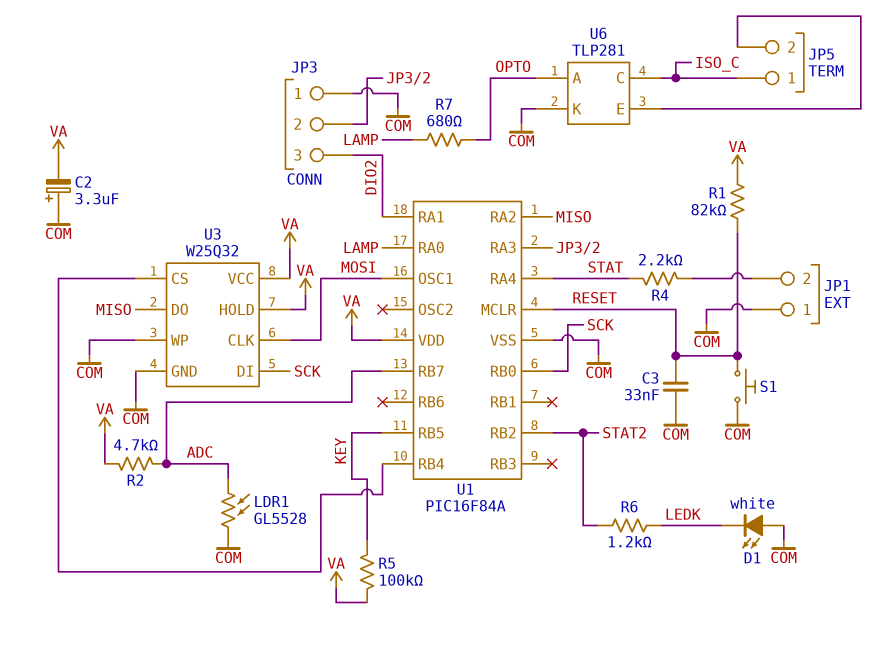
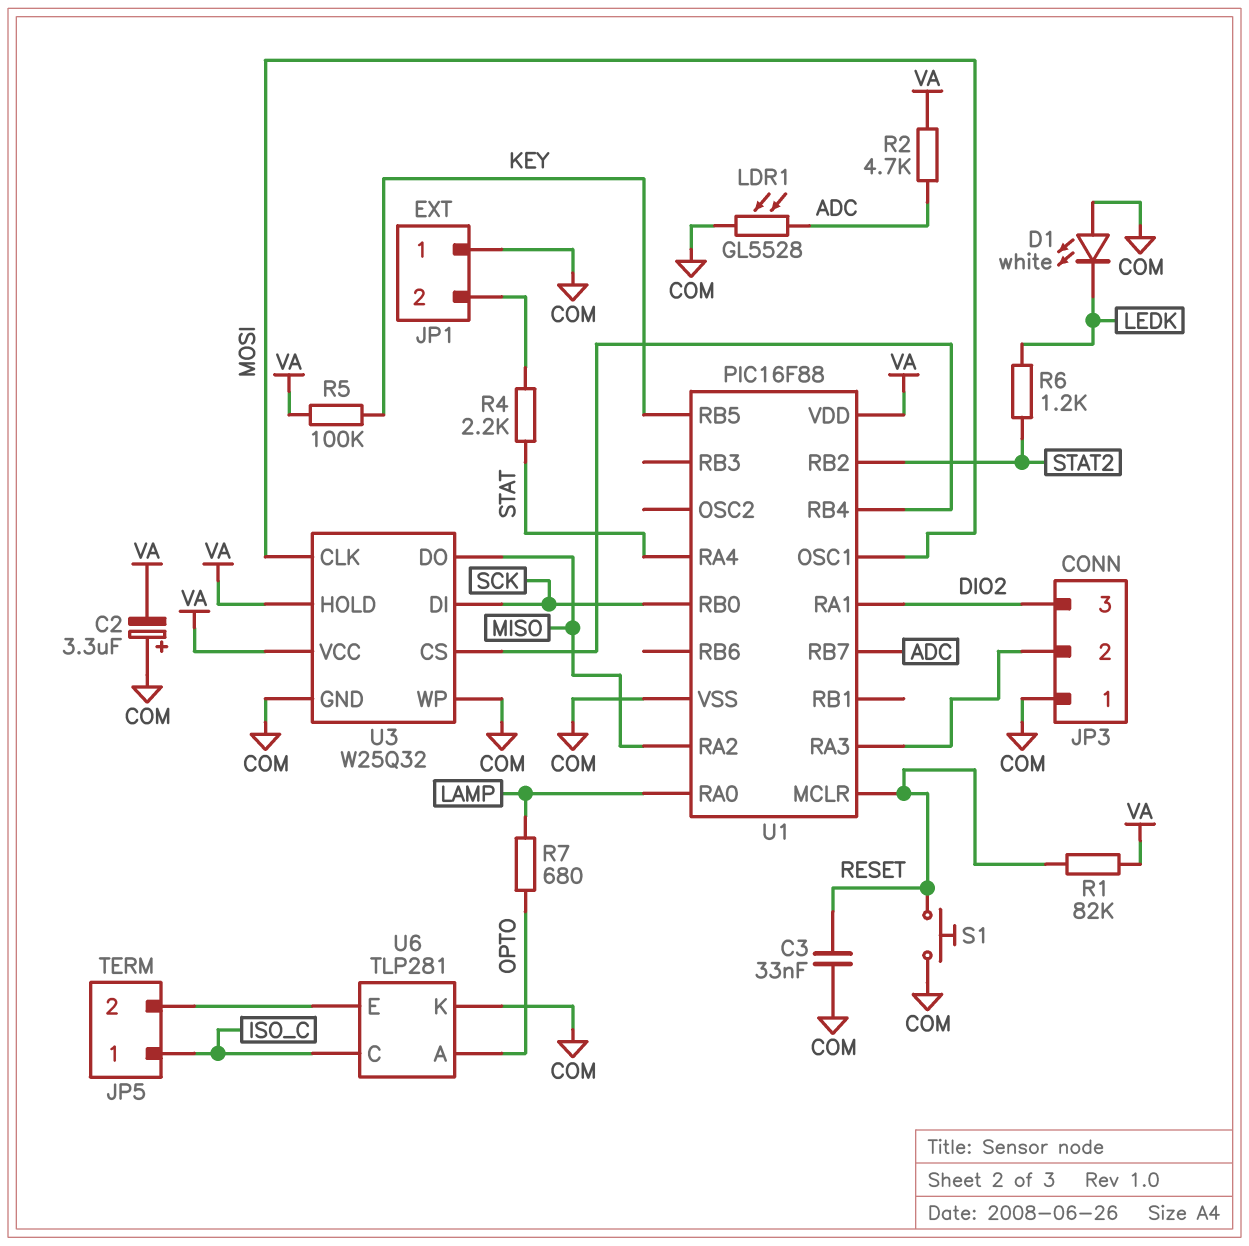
U1: PIC16F84A -> PIC16F88

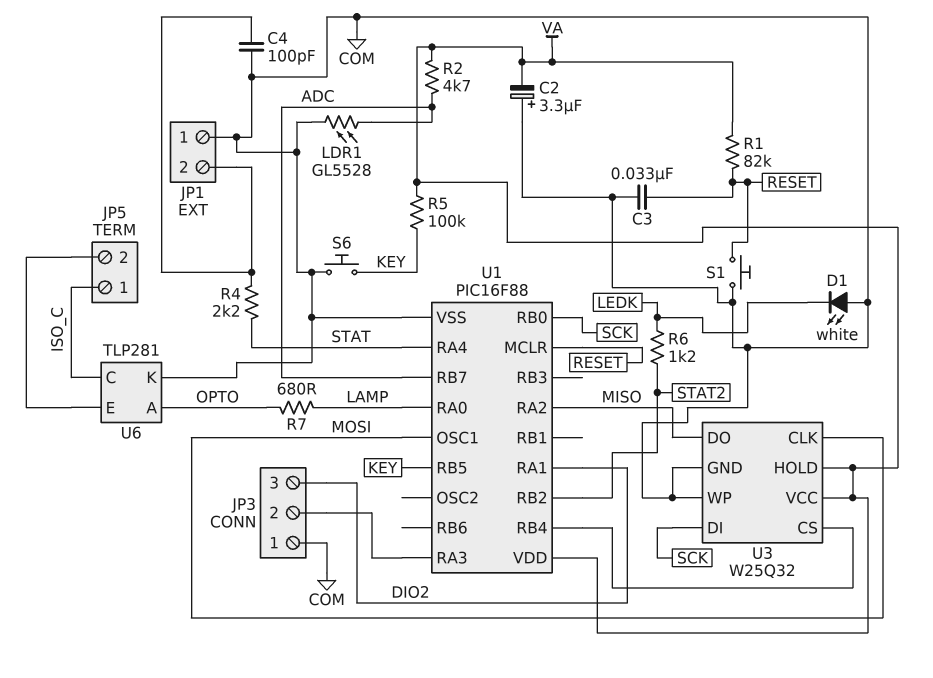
C4: none -> 100pF (COM, JP1/2)
S6: none -> button (COM, KEY)

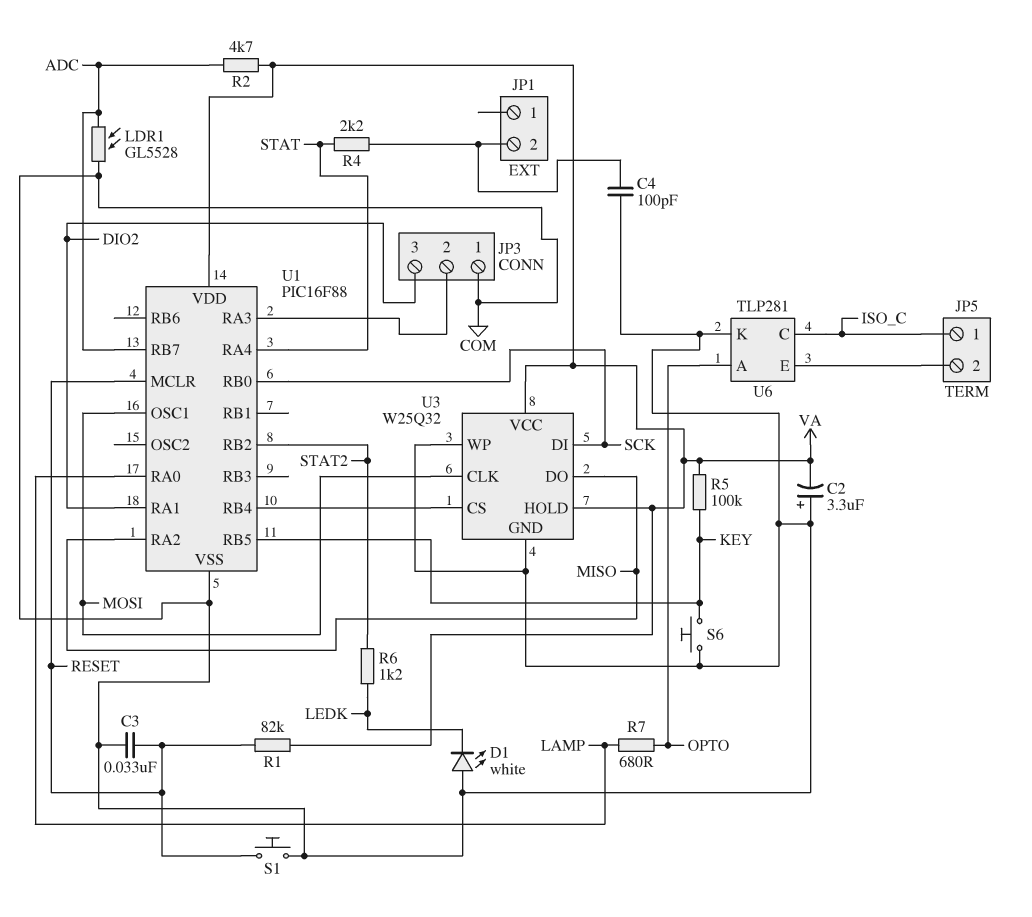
JP1 pin 1: COM -> none

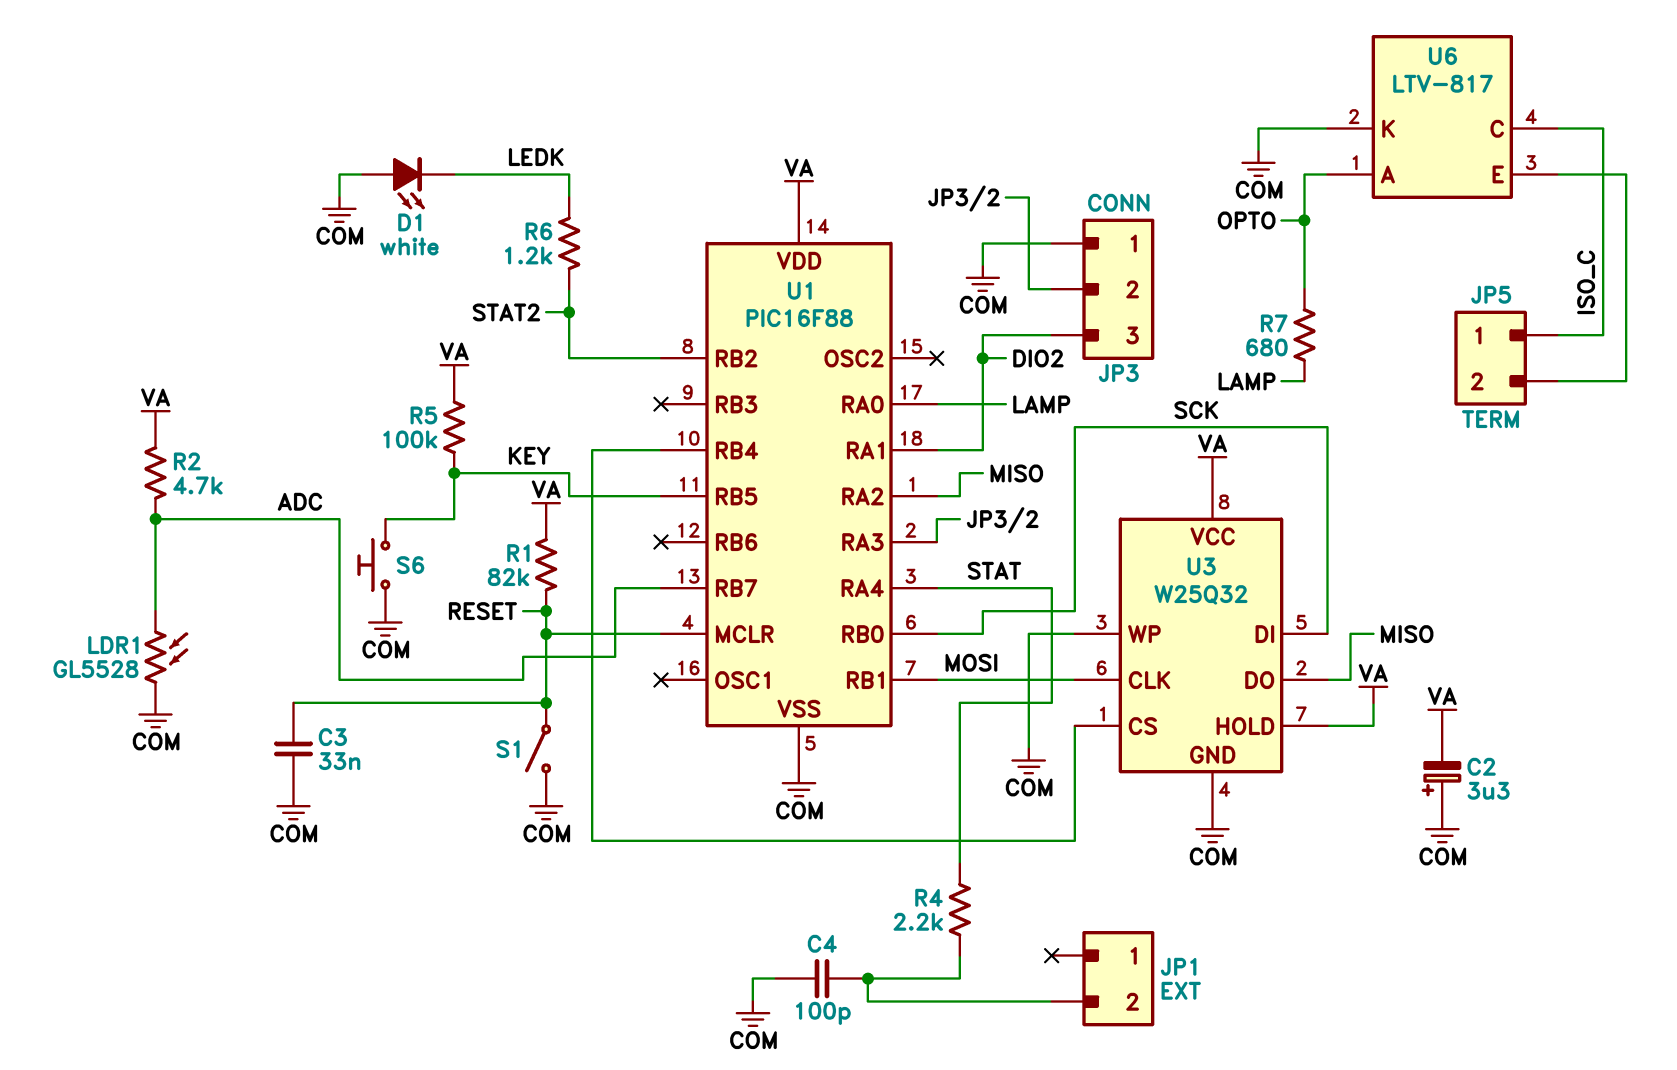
S1: button (COM, RESET) -> switch (COM, RESET)
U1 pin OSC1: MOSI -> none
U1 pin RB1: none -> MOSI
U6: TLP281 -> LTV-817

